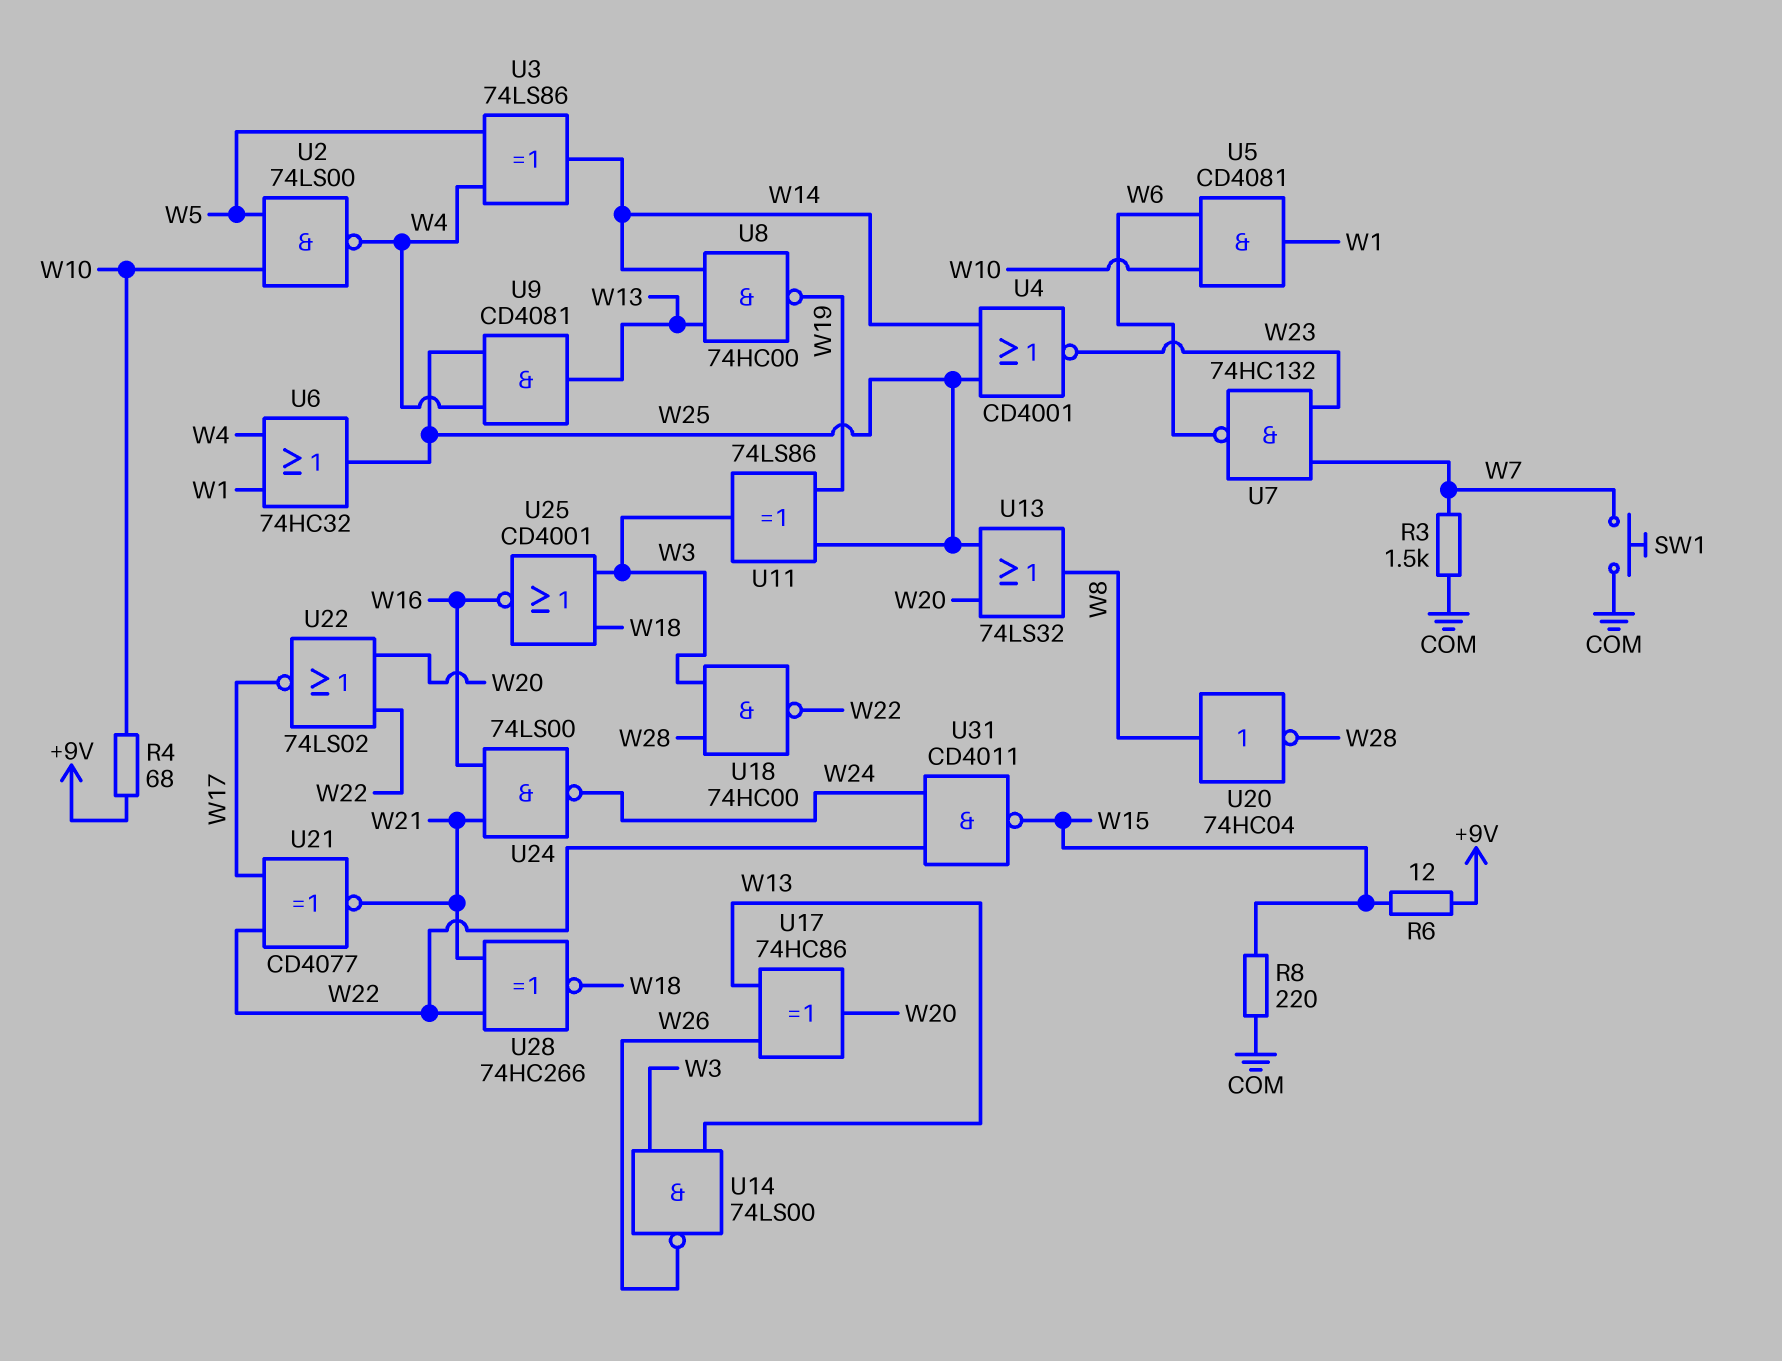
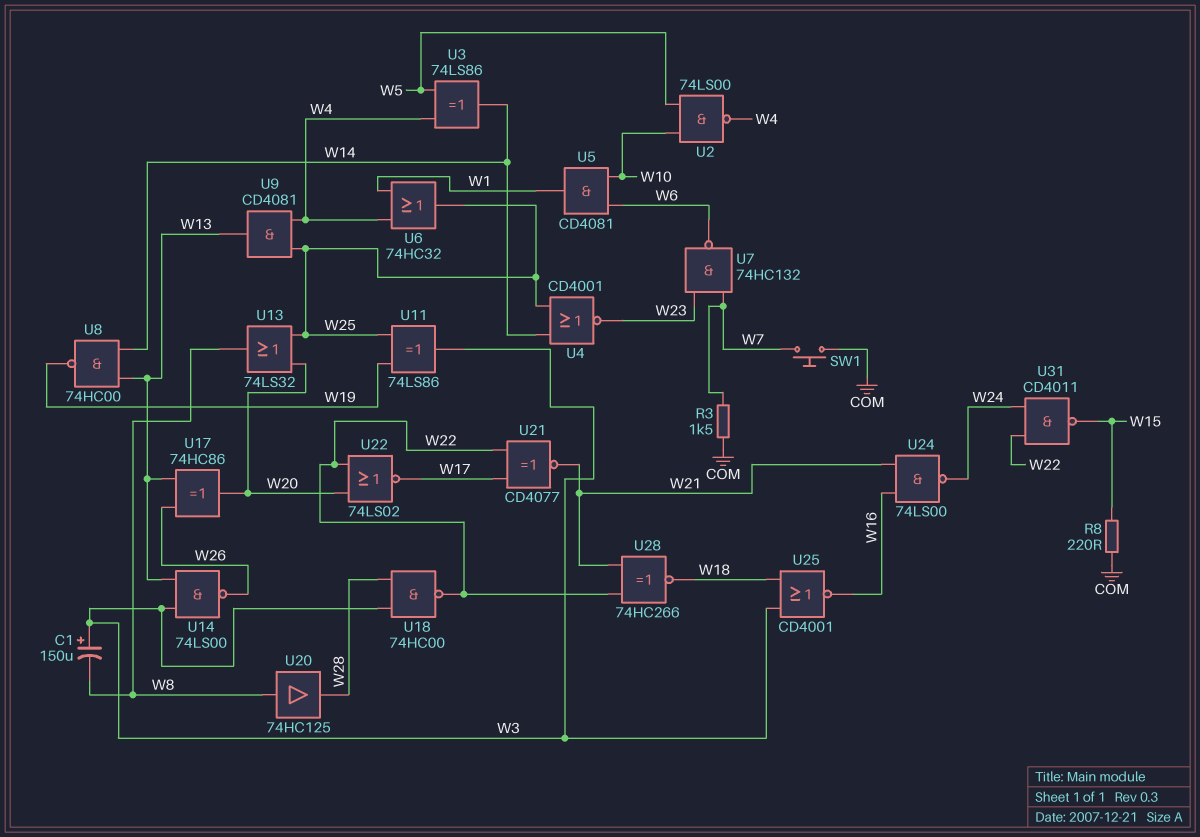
C1: none -> 150uF (plus W3, minus W8)
R4: 68 (+9V, W10) -> none
R6: 12 (+9V, W15) -> none
U20: NOT 74HC04 (in W8, out W28) -> buffer 74HC125 (in W8, out W28)

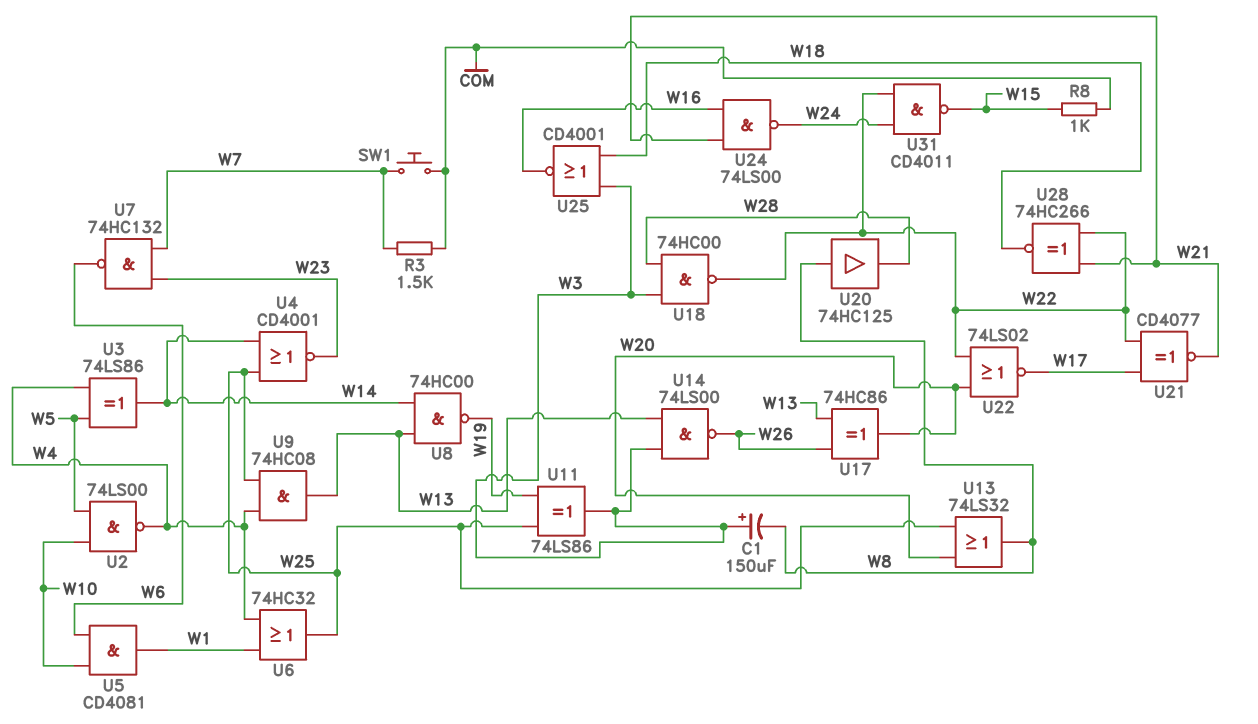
R8: 220 (COM, W15) -> 1k (COM, W15)
U9: AND CD4081 (in W4, in W25, out W13) -> AND 74HC08 (in W4, in W25, out W13)

